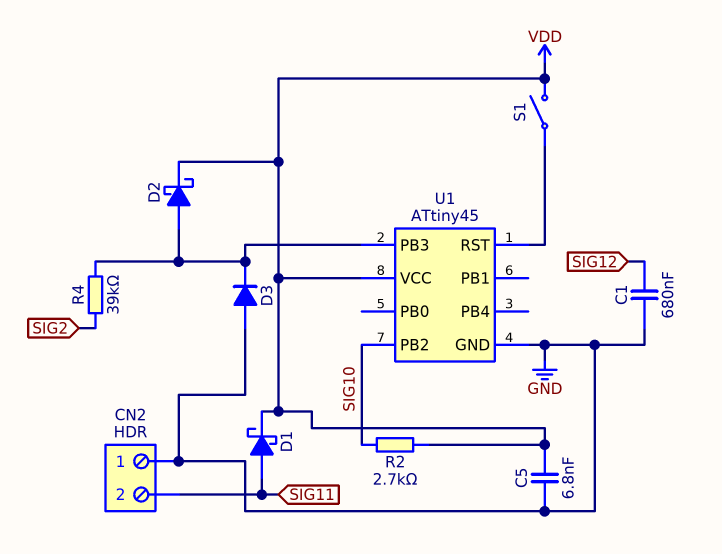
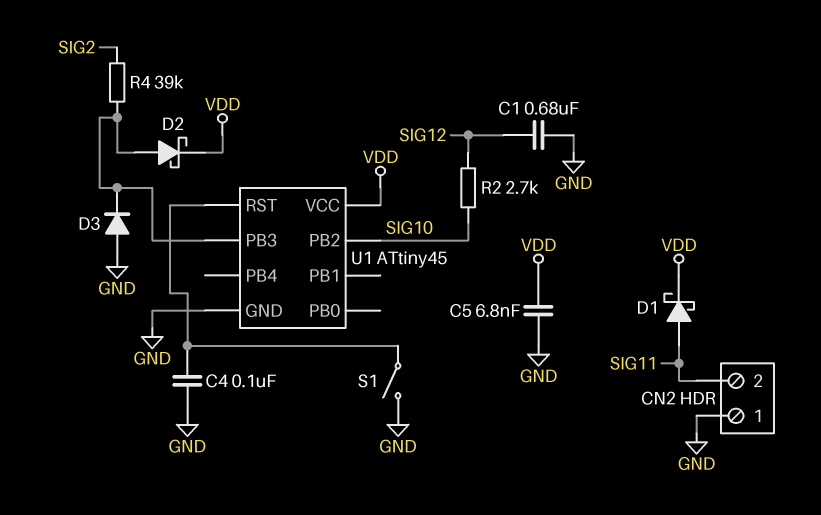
C4: none -> 100nF (GND, U1/RST)
R2: 2.7k (SIG10, VDD) -> 2.7k (SIG10, SIG12)
S1: switch (U1/RST, VDD) -> switch (GND, U1/RST)

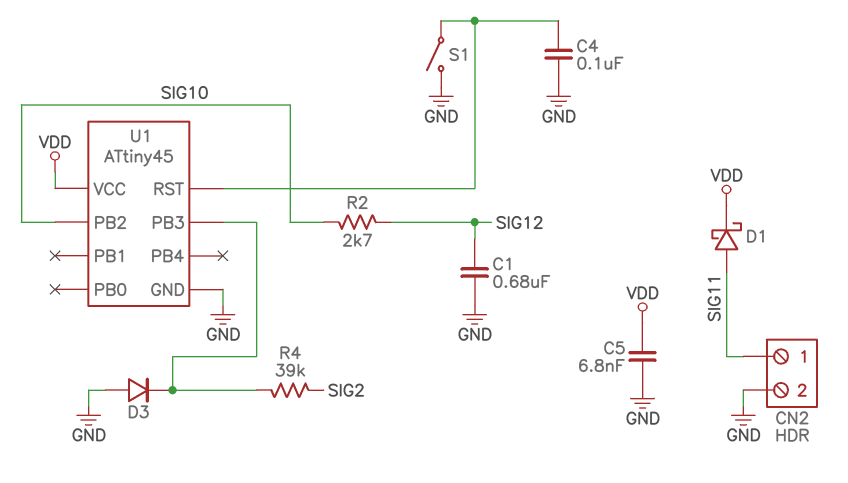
CN2 pin 1: GND -> SIG11
CN2 pin 2: SIG11 -> GND
D2: schottky (A U1/PB3, K VDD) -> none

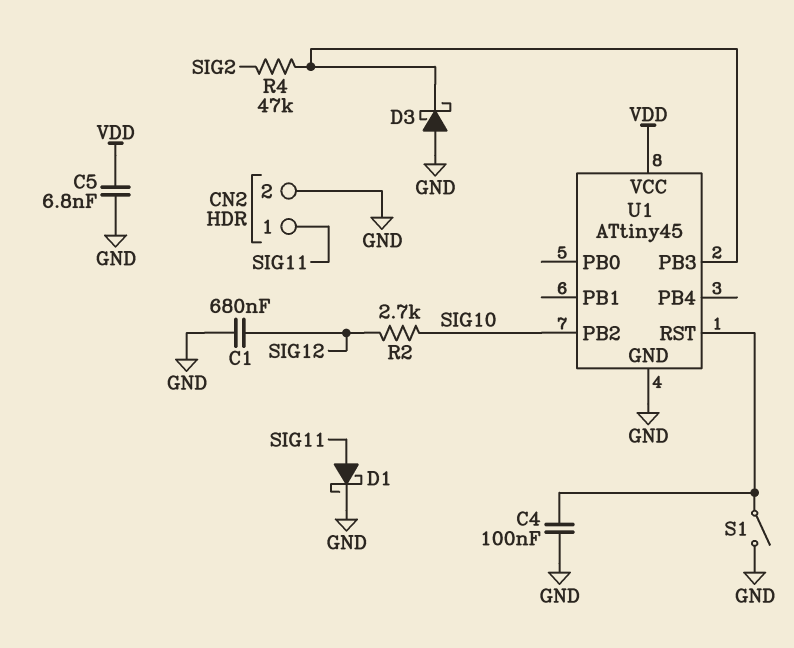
D1: schottky (A SIG11, K VDD) -> schottky (A SIG11, K GND)
D3: diode (A GND, K U1/PB3) -> schottky (A GND, K U1/PB3)
R4: 39k (SIG2, U1/PB3) -> 47k (SIG2, U1/PB3)

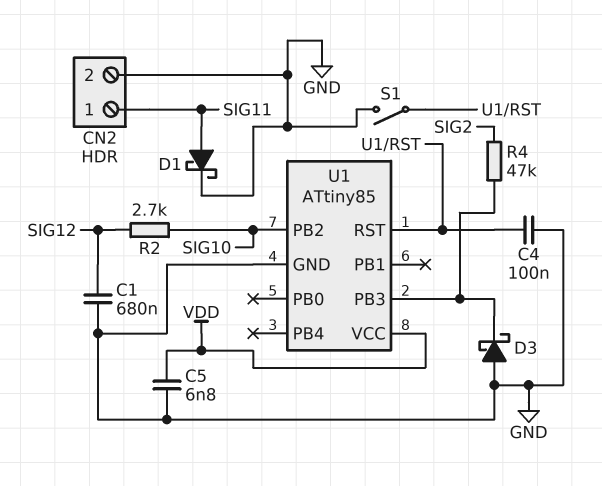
U1: ATtiny45 -> ATtiny85

